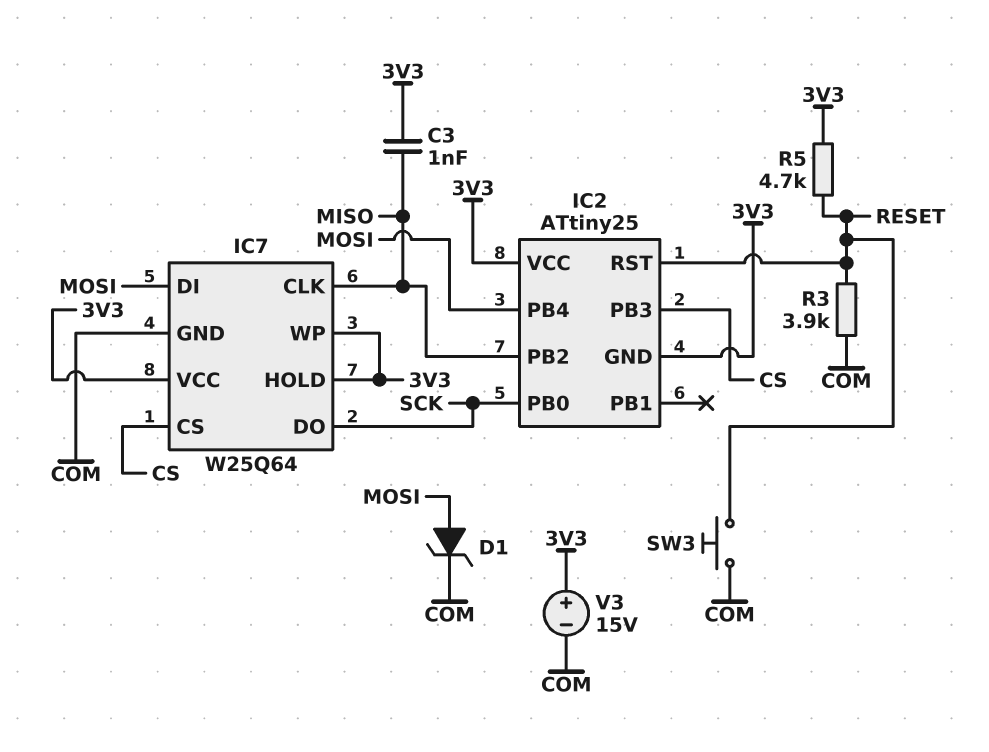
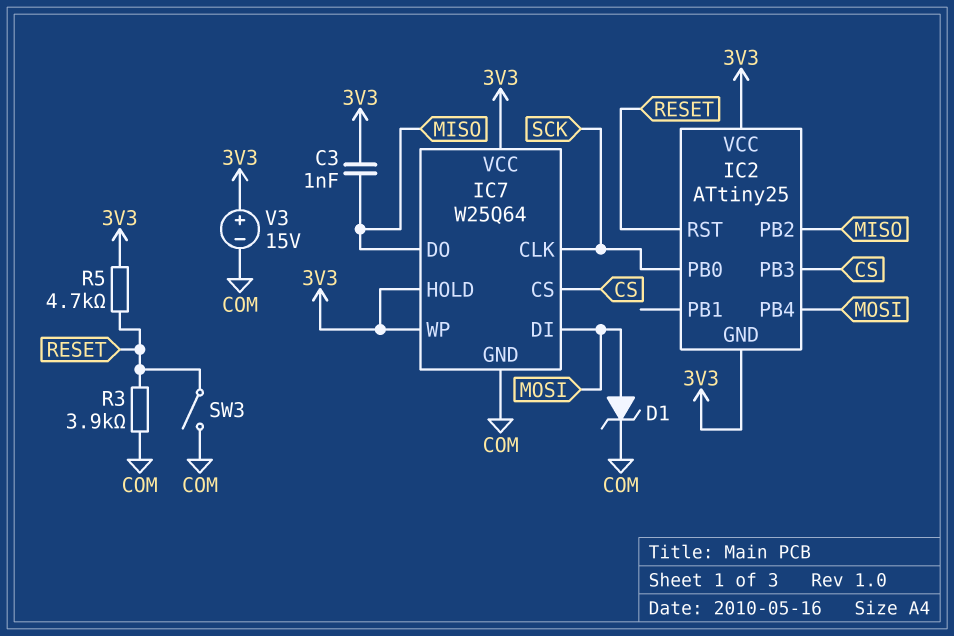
IC7 pin CLK: MISO -> SCK
IC7 pin DO: SCK -> MISO
SW3: button (COM, RESET) -> switch (COM, RESET)

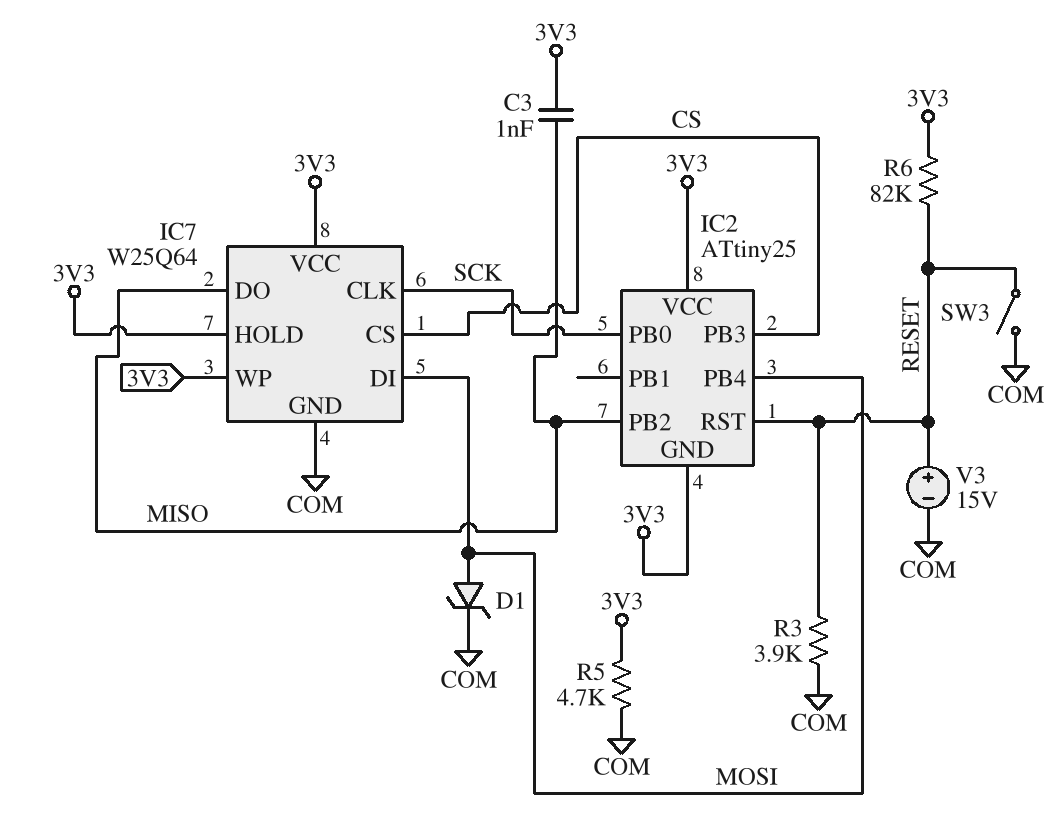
R5: 4.7k (3V3, RESET) -> 4.7k (3V3, COM)
R6: none -> 82k (3V3, RESET)
V3: 15V (plus 3V3, minus COM) -> 15V (plus RESET, minus COM)

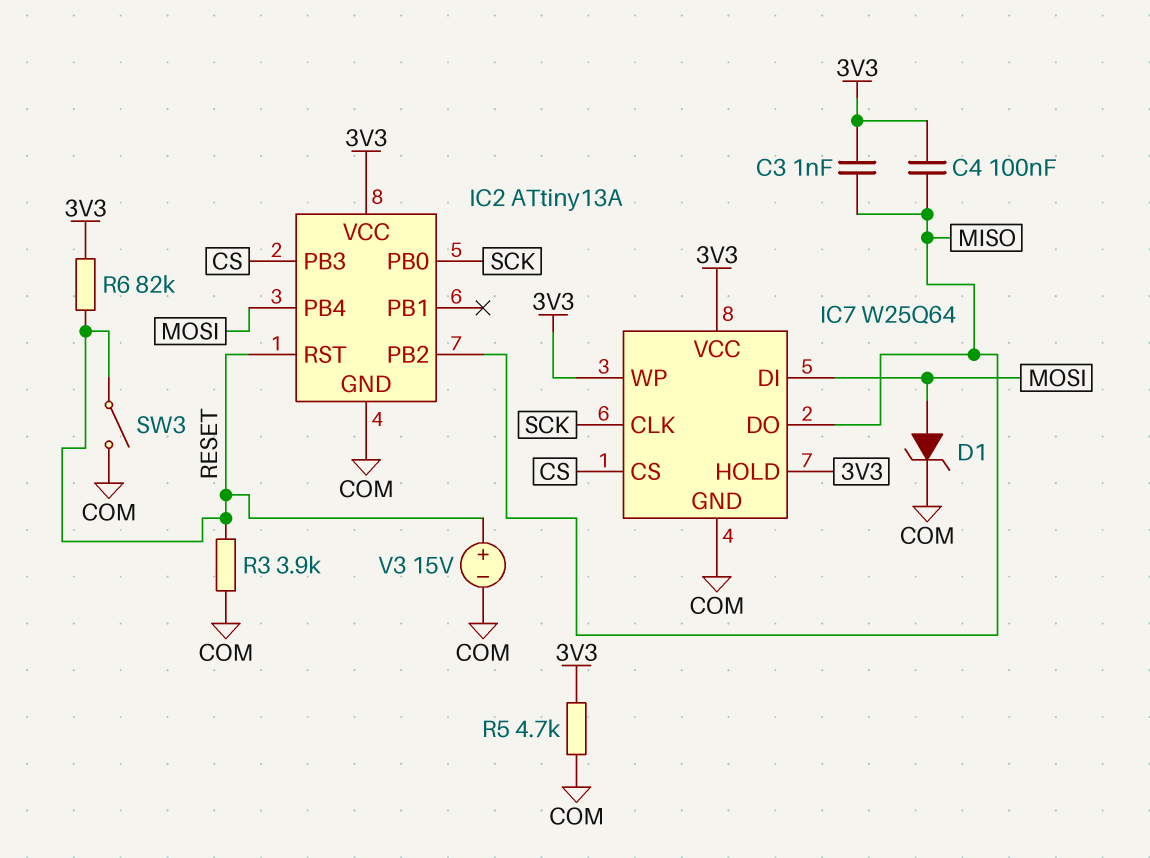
C4: none -> 100nF (3V3, MISO)
IC2: ATtiny25 -> ATtiny13A
IC2 pin GND: 3V3 -> COM

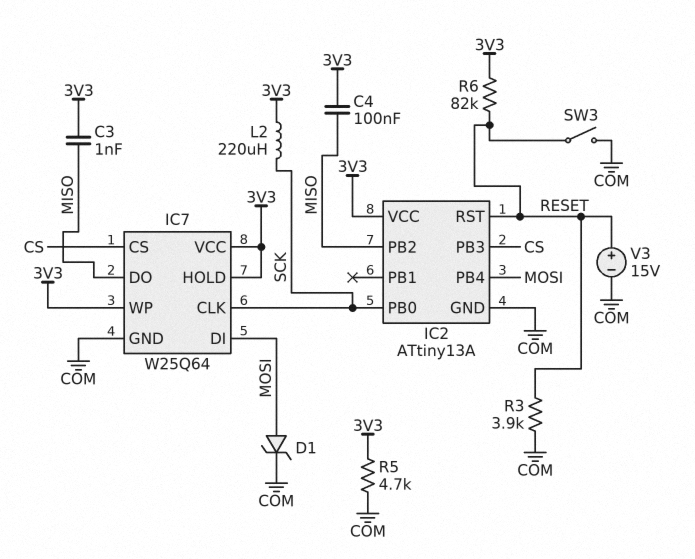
L2: none -> 220uH (3V3, SCK)

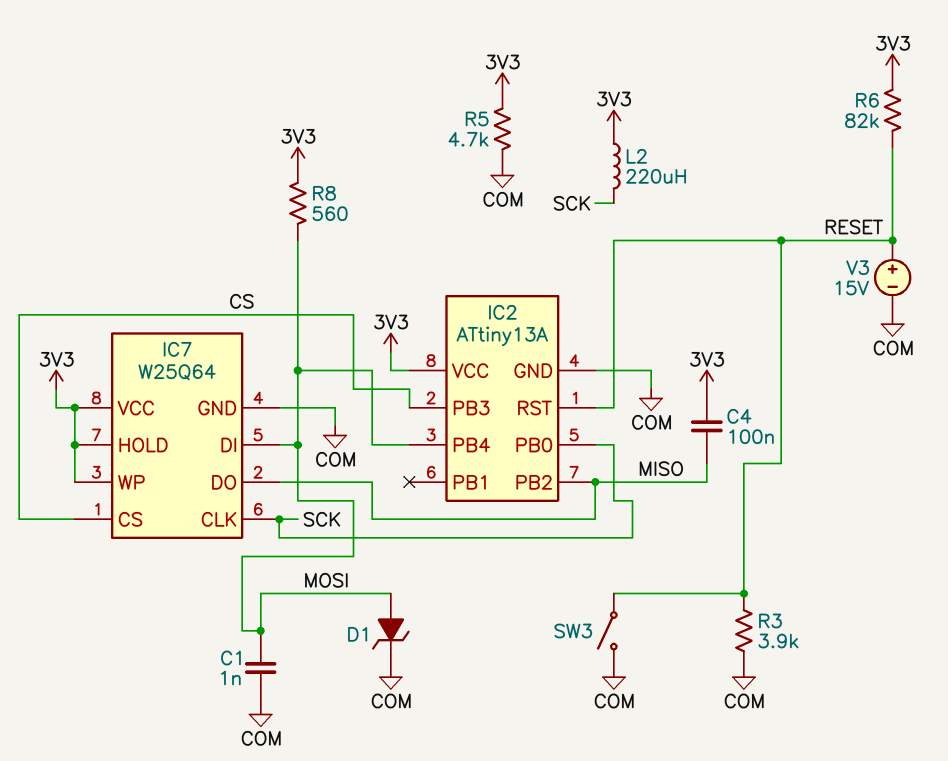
C1: none -> 1nF (COM, MOSI)
C3: 1nF (3V3, MISO) -> none
R8: none -> 560 (3V3, MOSI)

